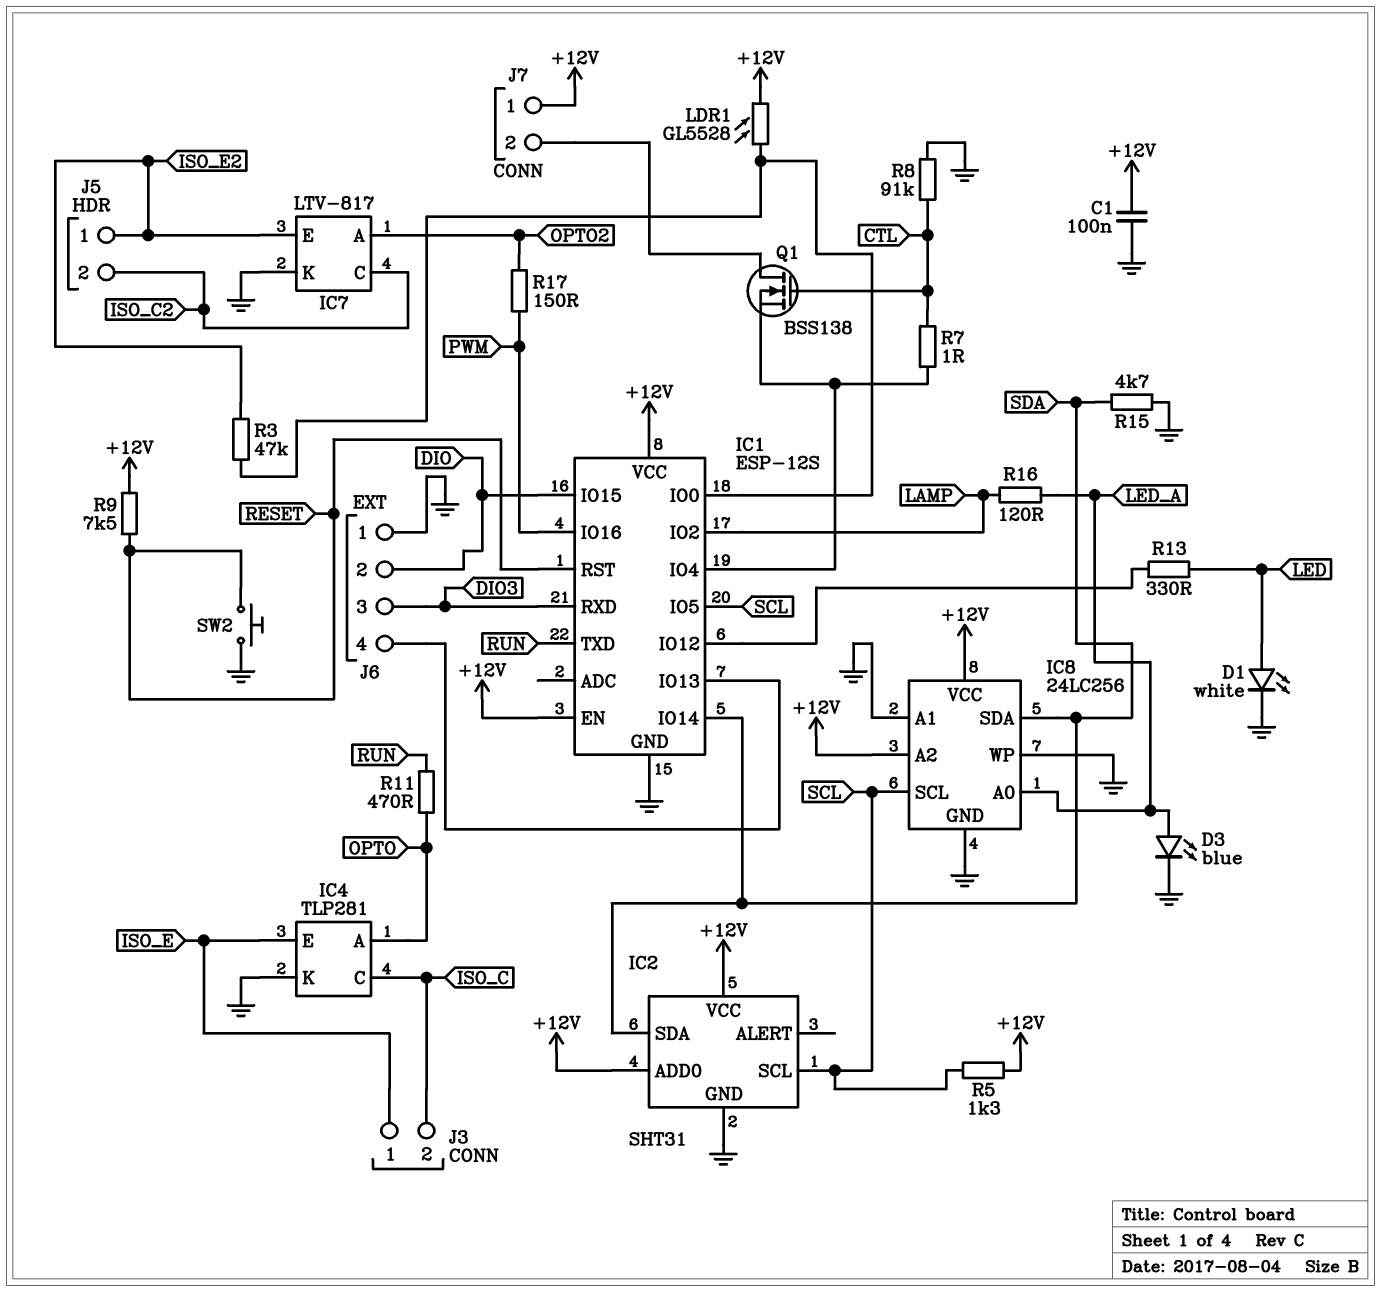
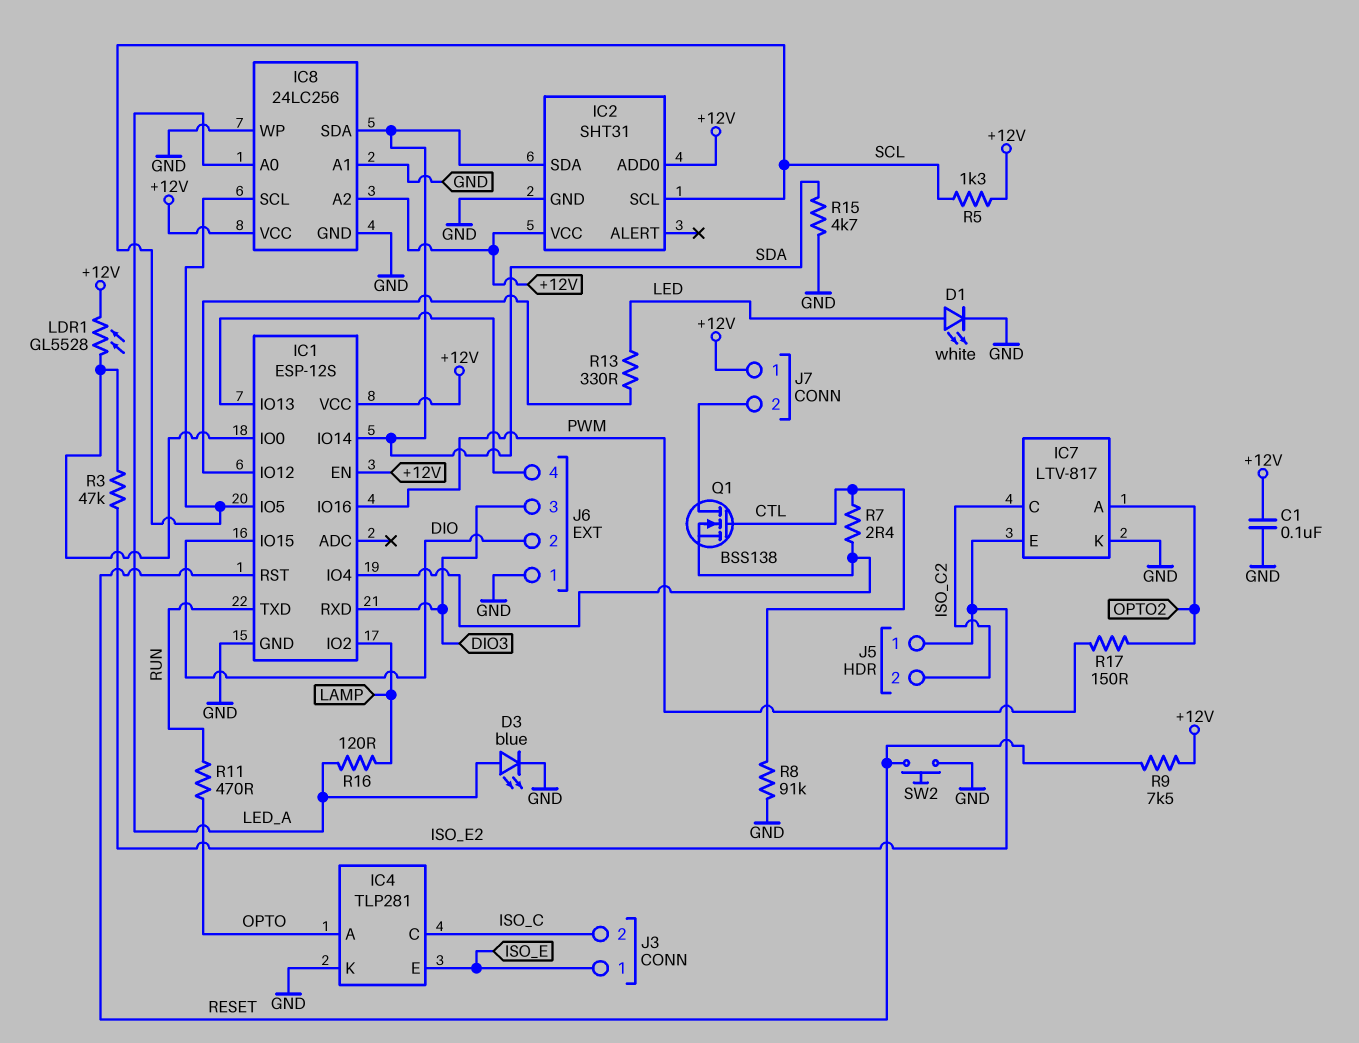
R7: 1 (CTL, IC1/IO4) -> 2.4 (CTL, IC1/IO4)

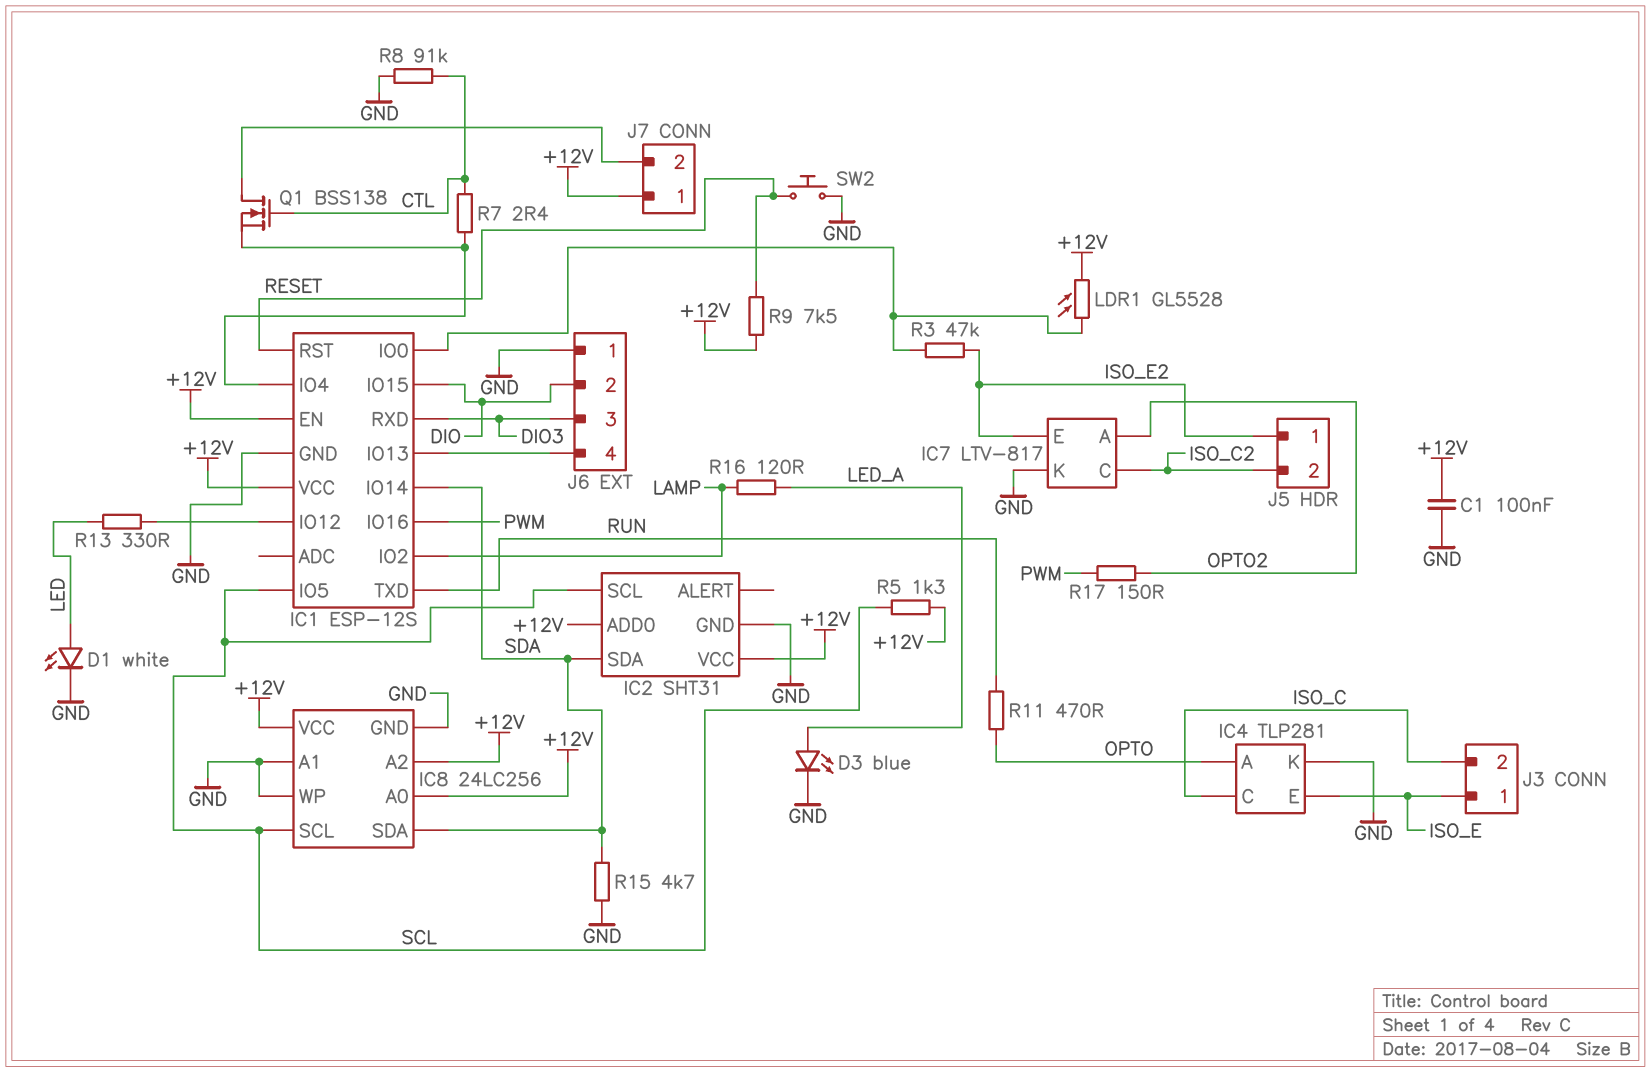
IC8 pin A0: LED_A -> +12V

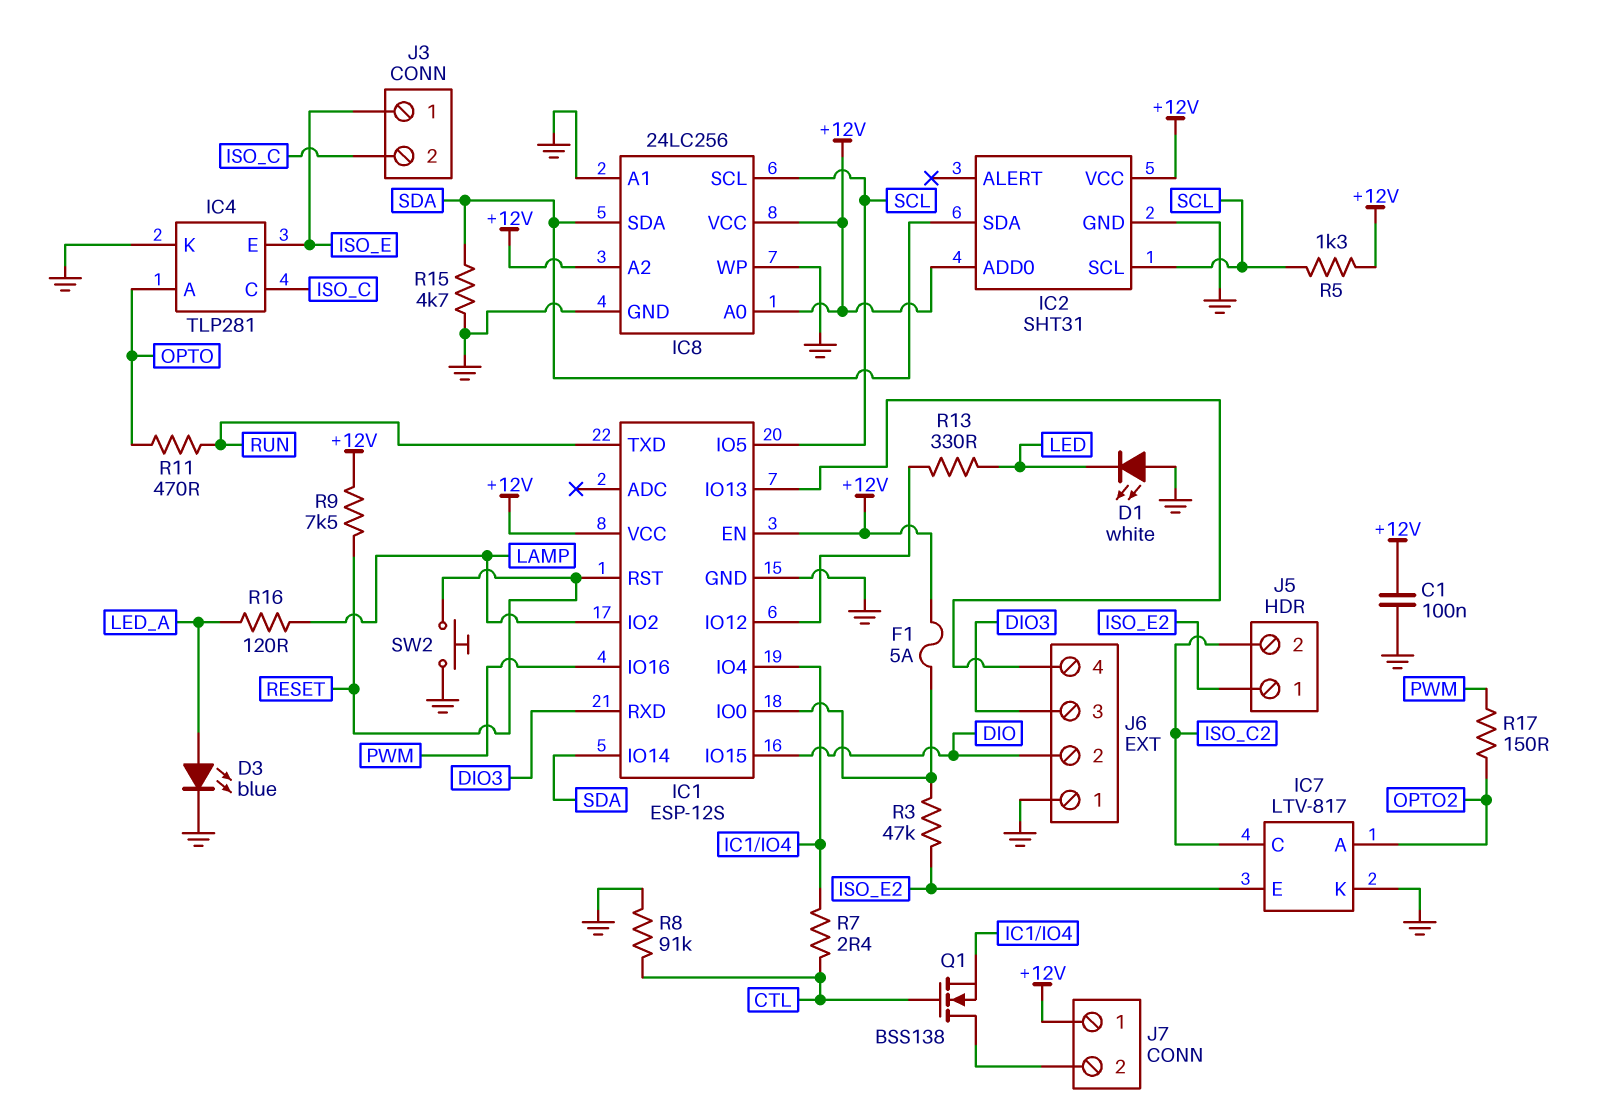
D1: LED white (A LED, K GND) -> LED white (A GND, K LED)
F1: none -> 5A (+12V, IC1/IO0)
LDR1: GL5528 (+12V, IC1/IO0) -> none

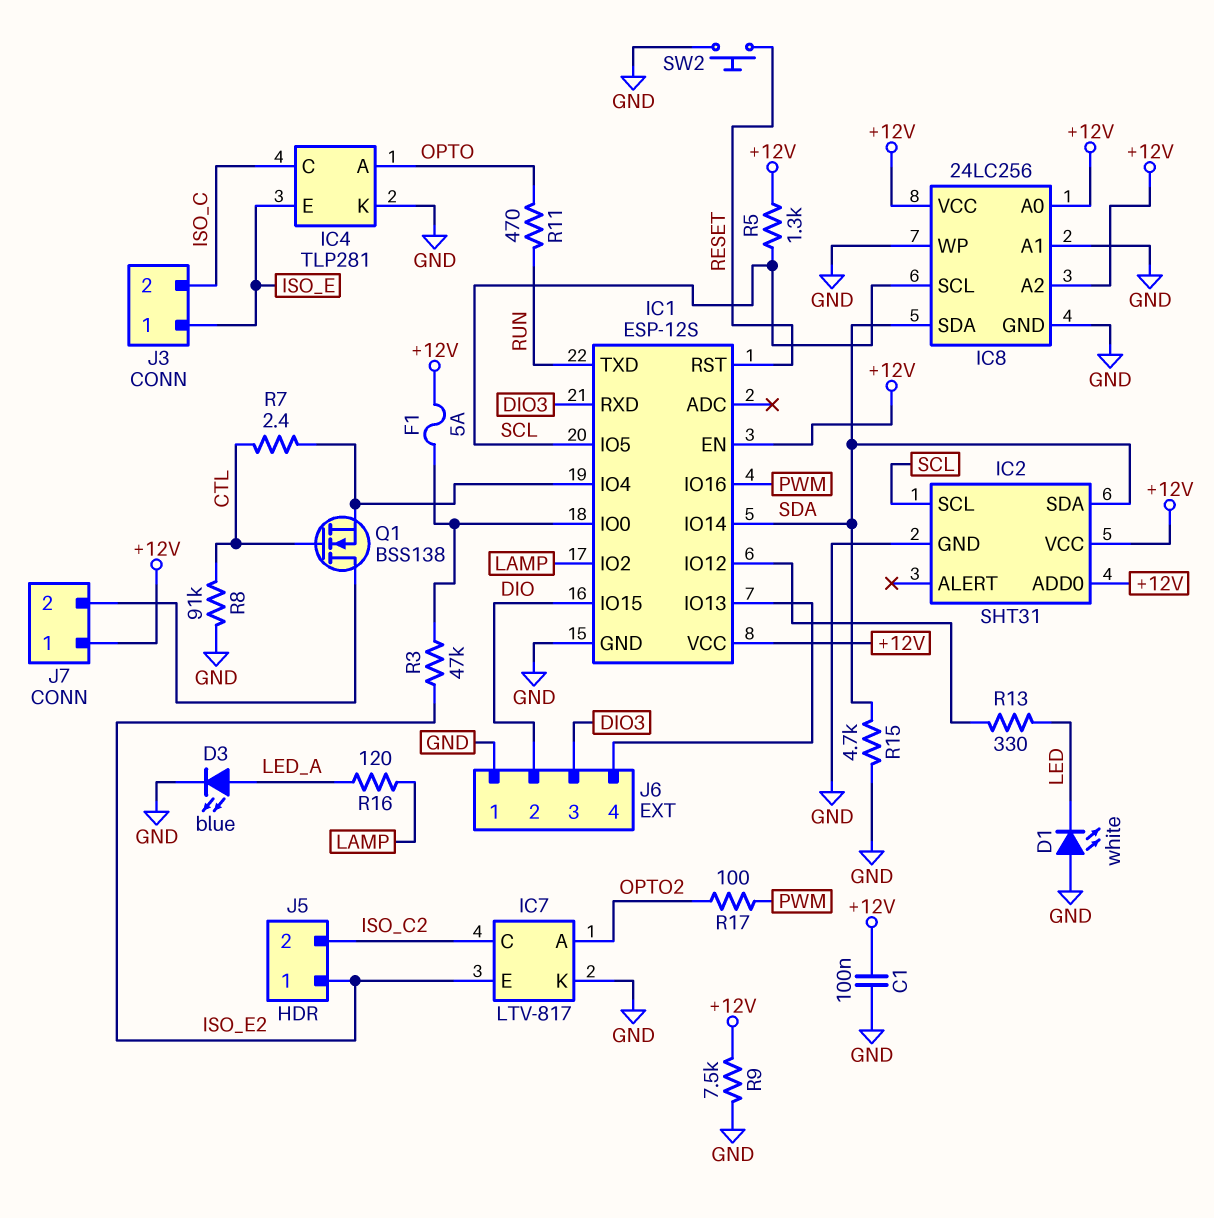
R9: 7.5k (+12V, RESET) -> 7.5k (+12V, GND)
R17: 150 (OPTO2, PWM) -> 100 (OPTO2, PWM)

